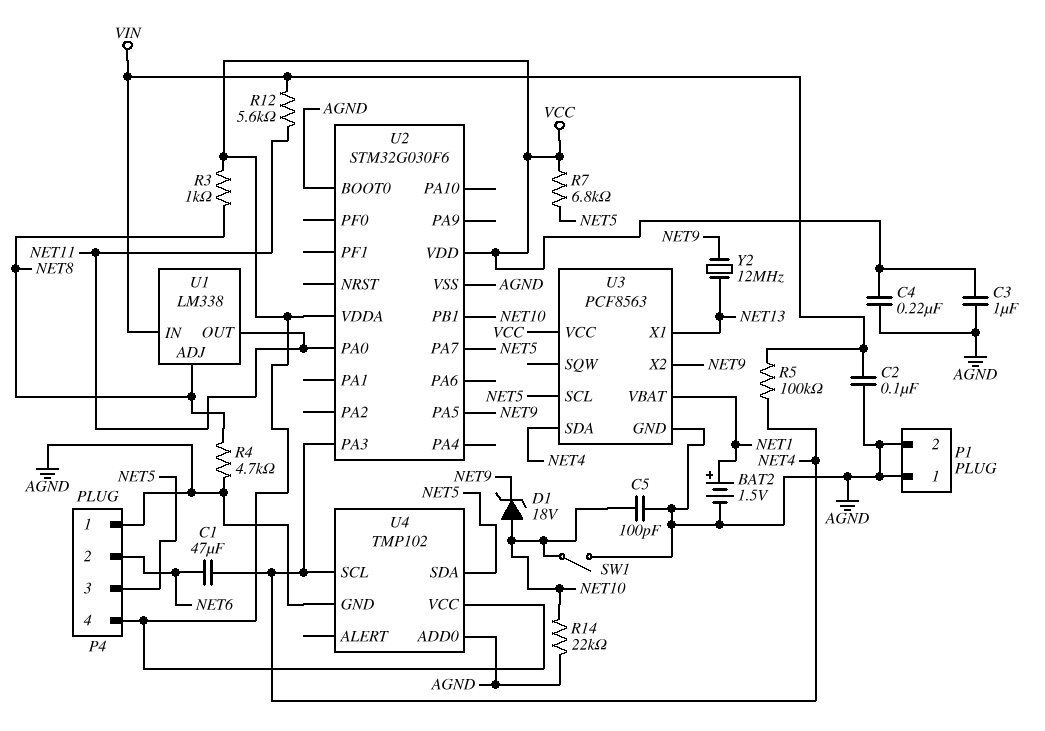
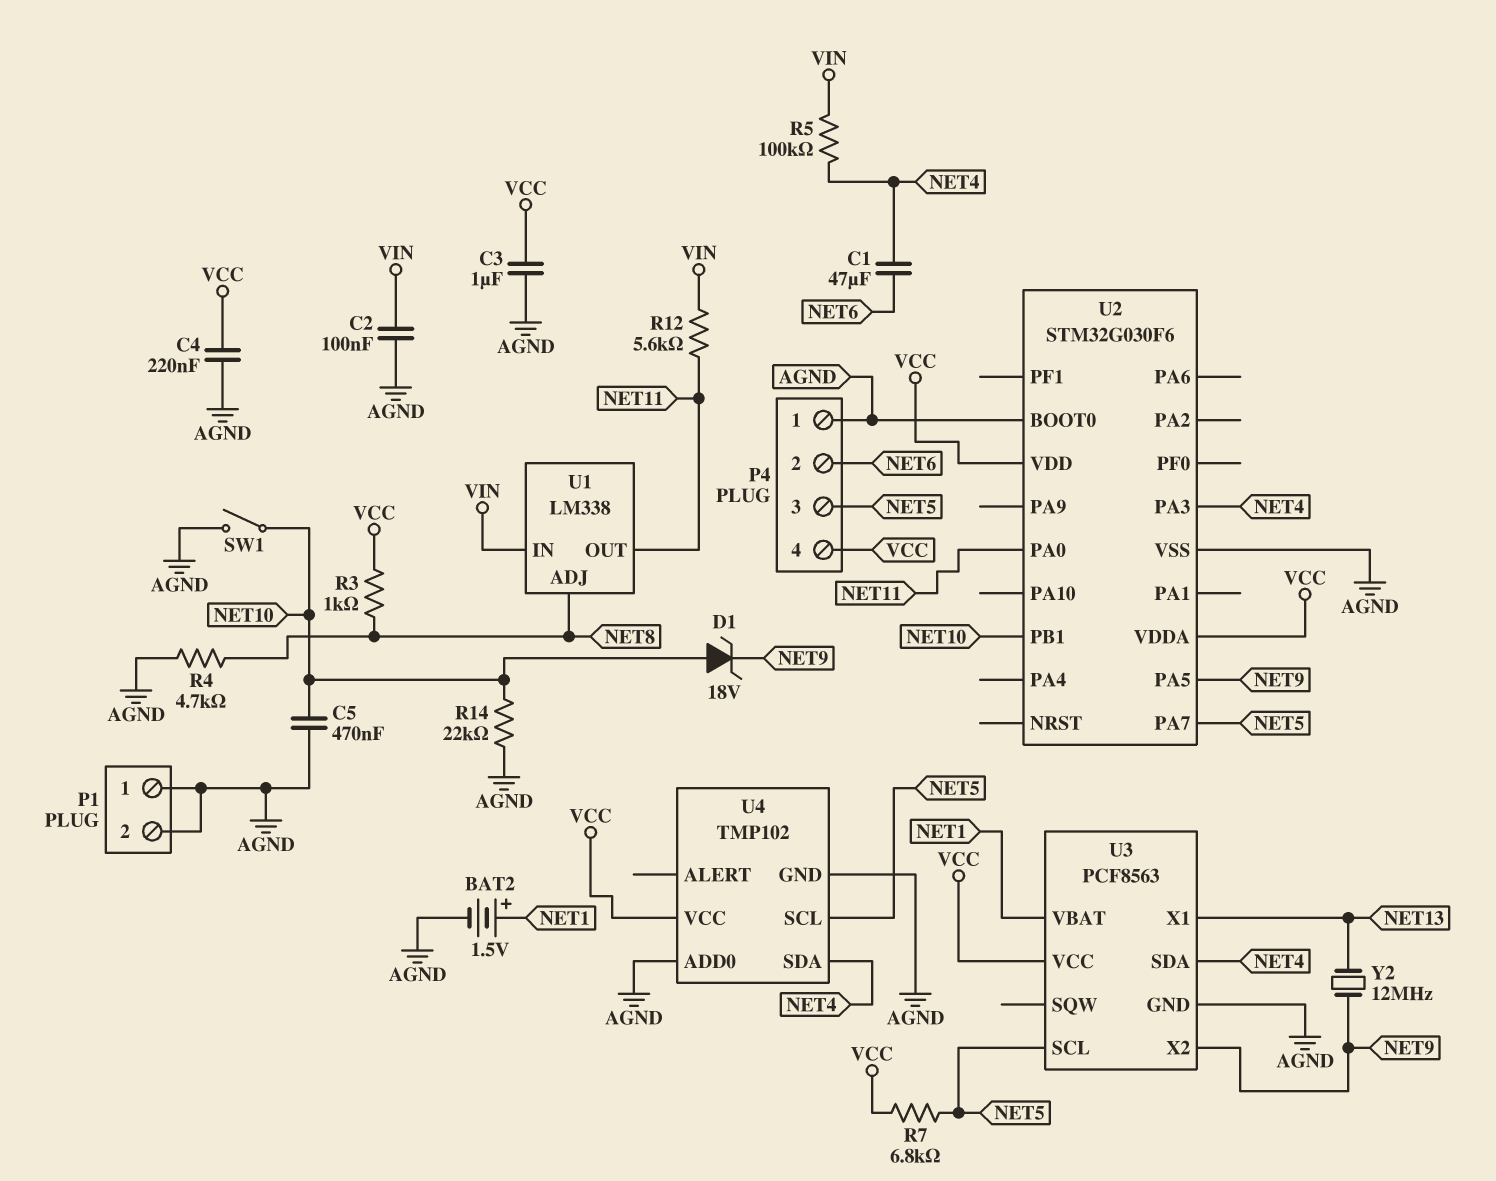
C5: 100pF (AGND, NET10) -> 470nF (AGND, NET10)
U4 pin SCL: NET4 -> NET5
U4 pin SDA: NET5 -> NET4

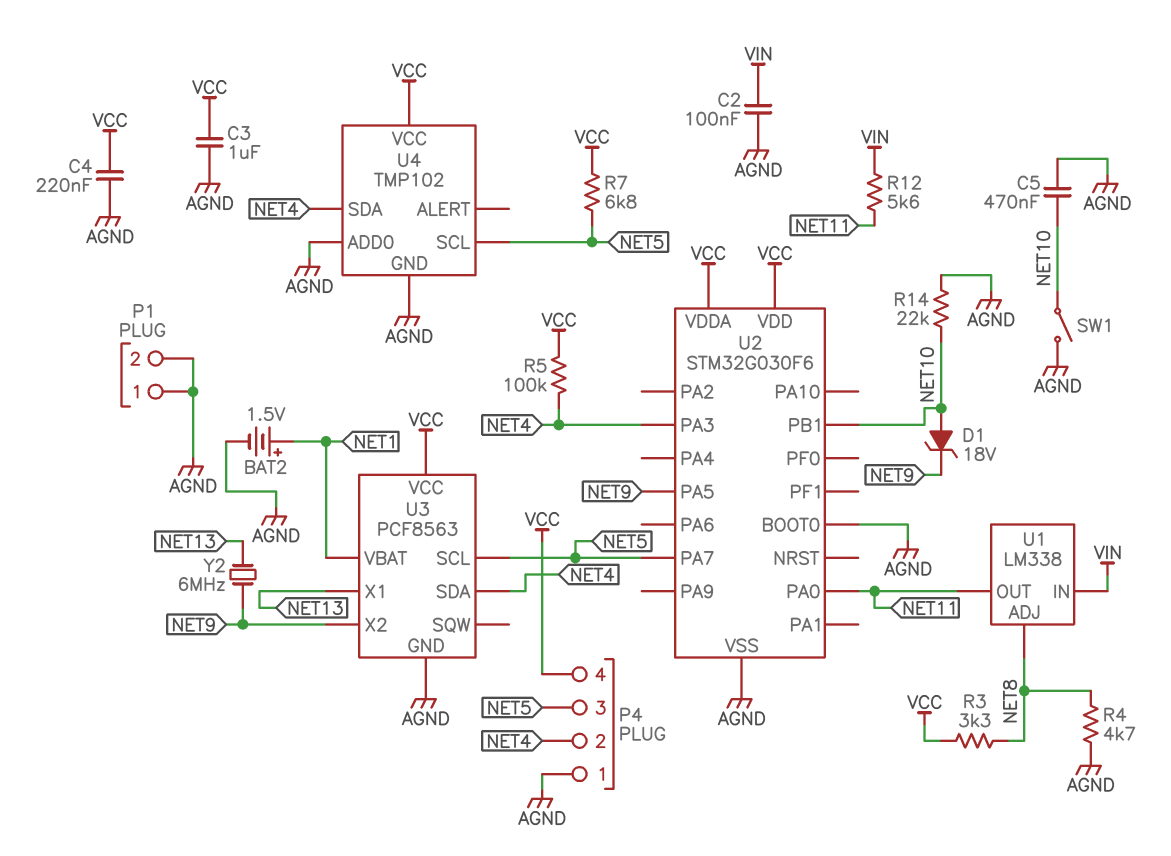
C1: 47uF (NET4, NET6) -> none
P4 pin 2: NET6 -> NET4
R3: 1k (NET8, VCC) -> 3.3k (NET8, VCC)
R5: 100k (NET4, VIN) -> 100k (NET4, VCC)
Y2: 12MHz (NET9, NET13) -> 6MHz (NET9, NET13)

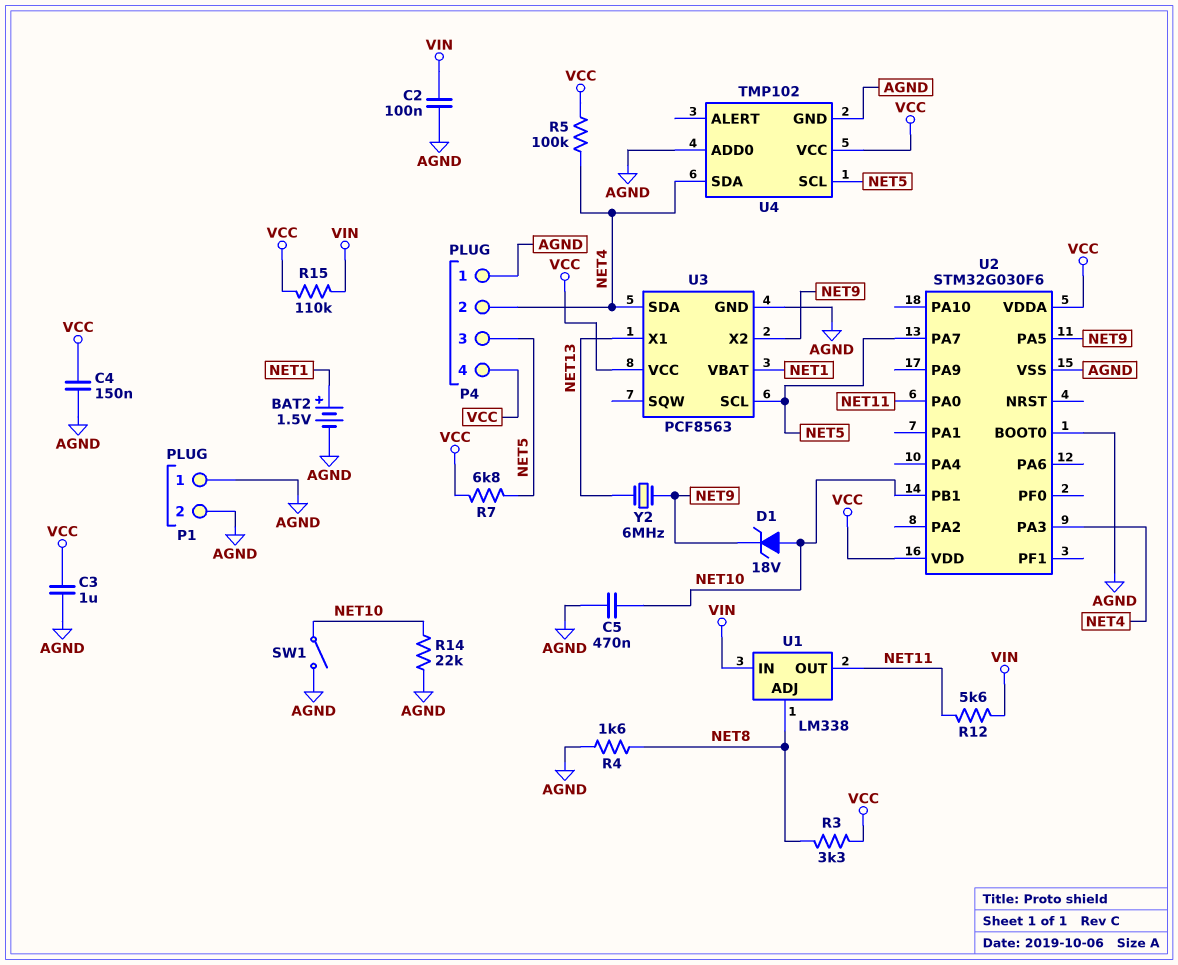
C4: 220nF (AGND, VCC) -> 150nF (AGND, VCC)
R4: 4.7k (AGND, NET8) -> 1.6k (AGND, NET8)
R15: none -> 110k (VCC, VIN)

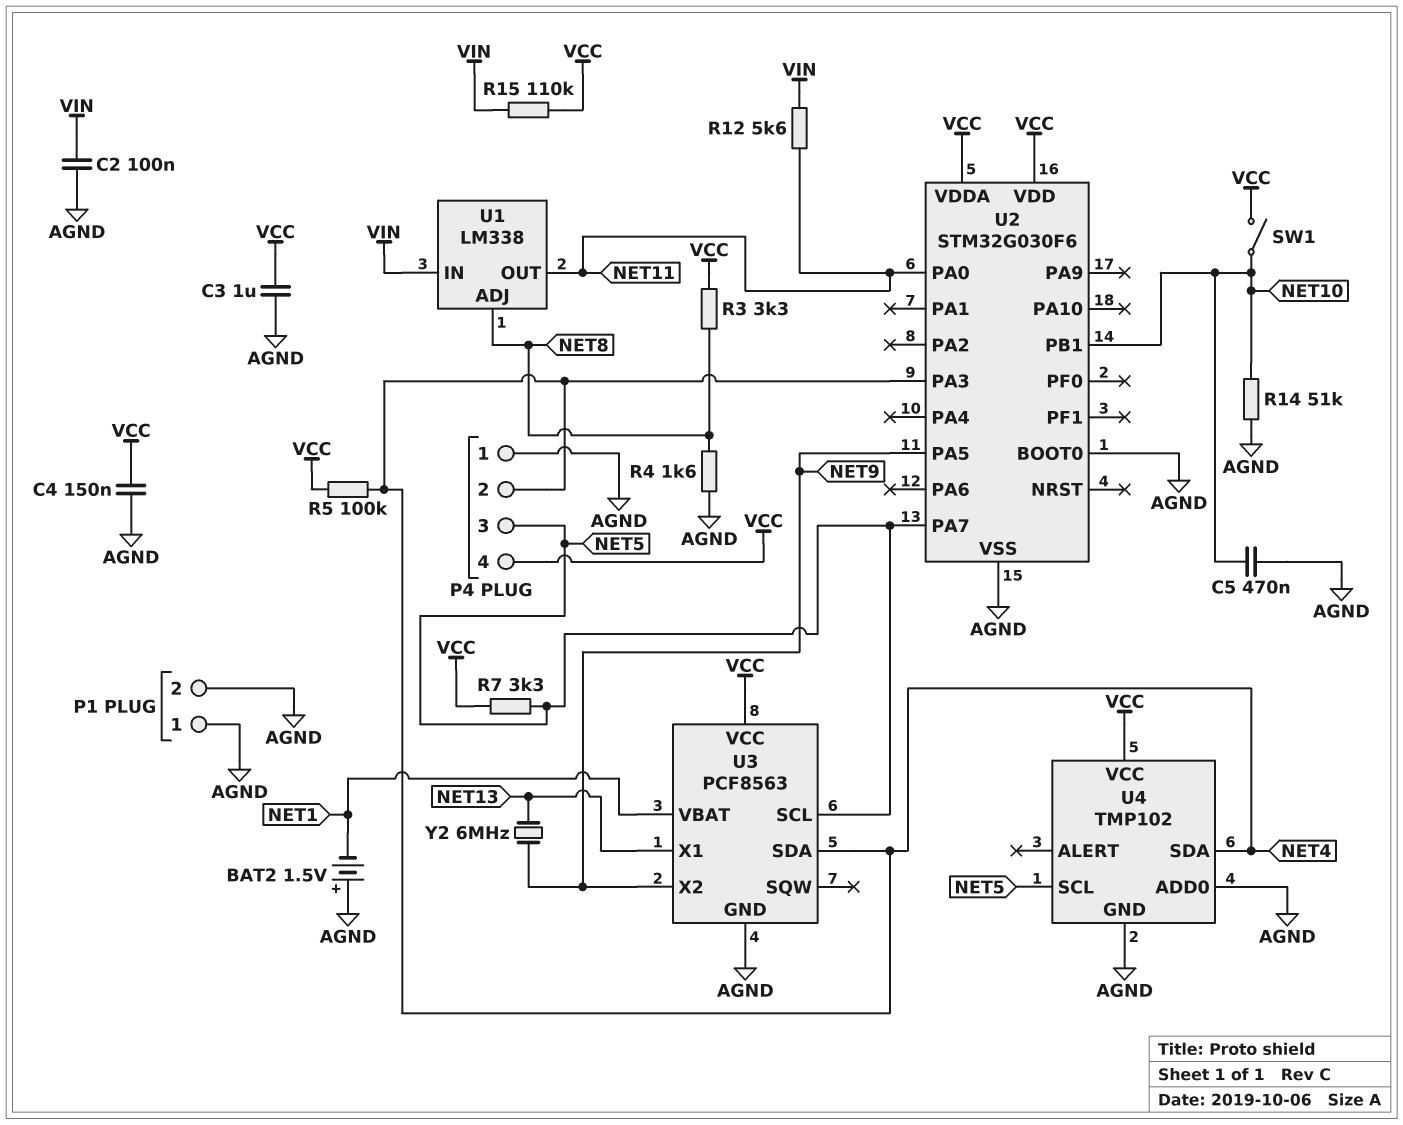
BAT2: 1.5V (plus NET1, minus AGND) -> 1.5V (plus AGND, minus NET1)
D1: zener 18V (A NET10, K NET9) -> none
R7: 6.8k (NET5, VCC) -> 3.3k (NET5, VCC)
R14: 22k (AGND, NET10) -> 51k (AGND, NET10)
SW1: switch (AGND, NET10) -> switch (NET10, VCC)

